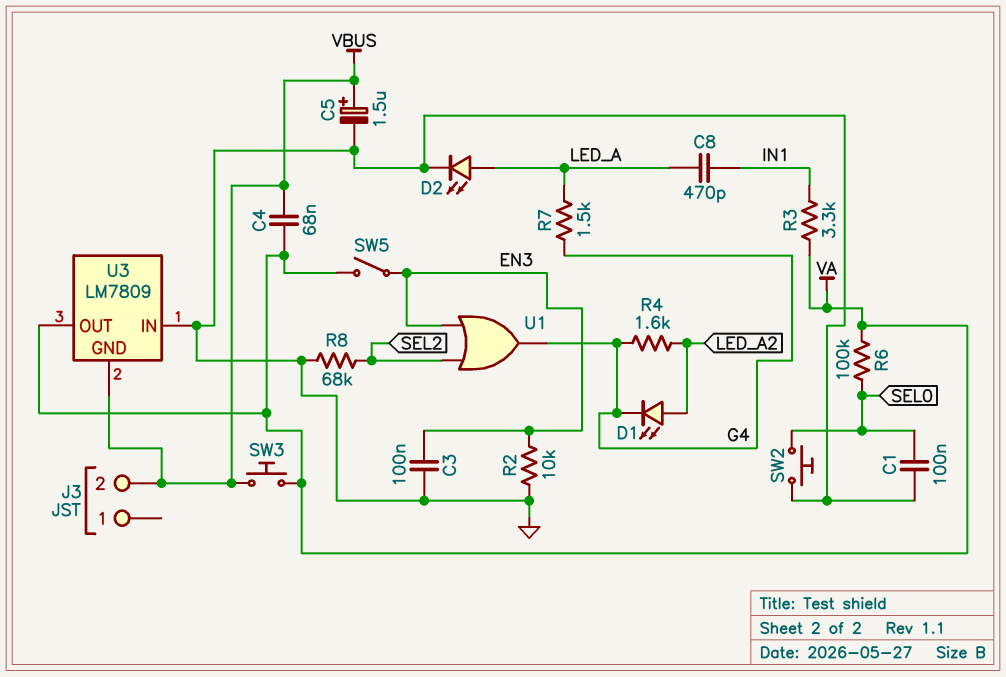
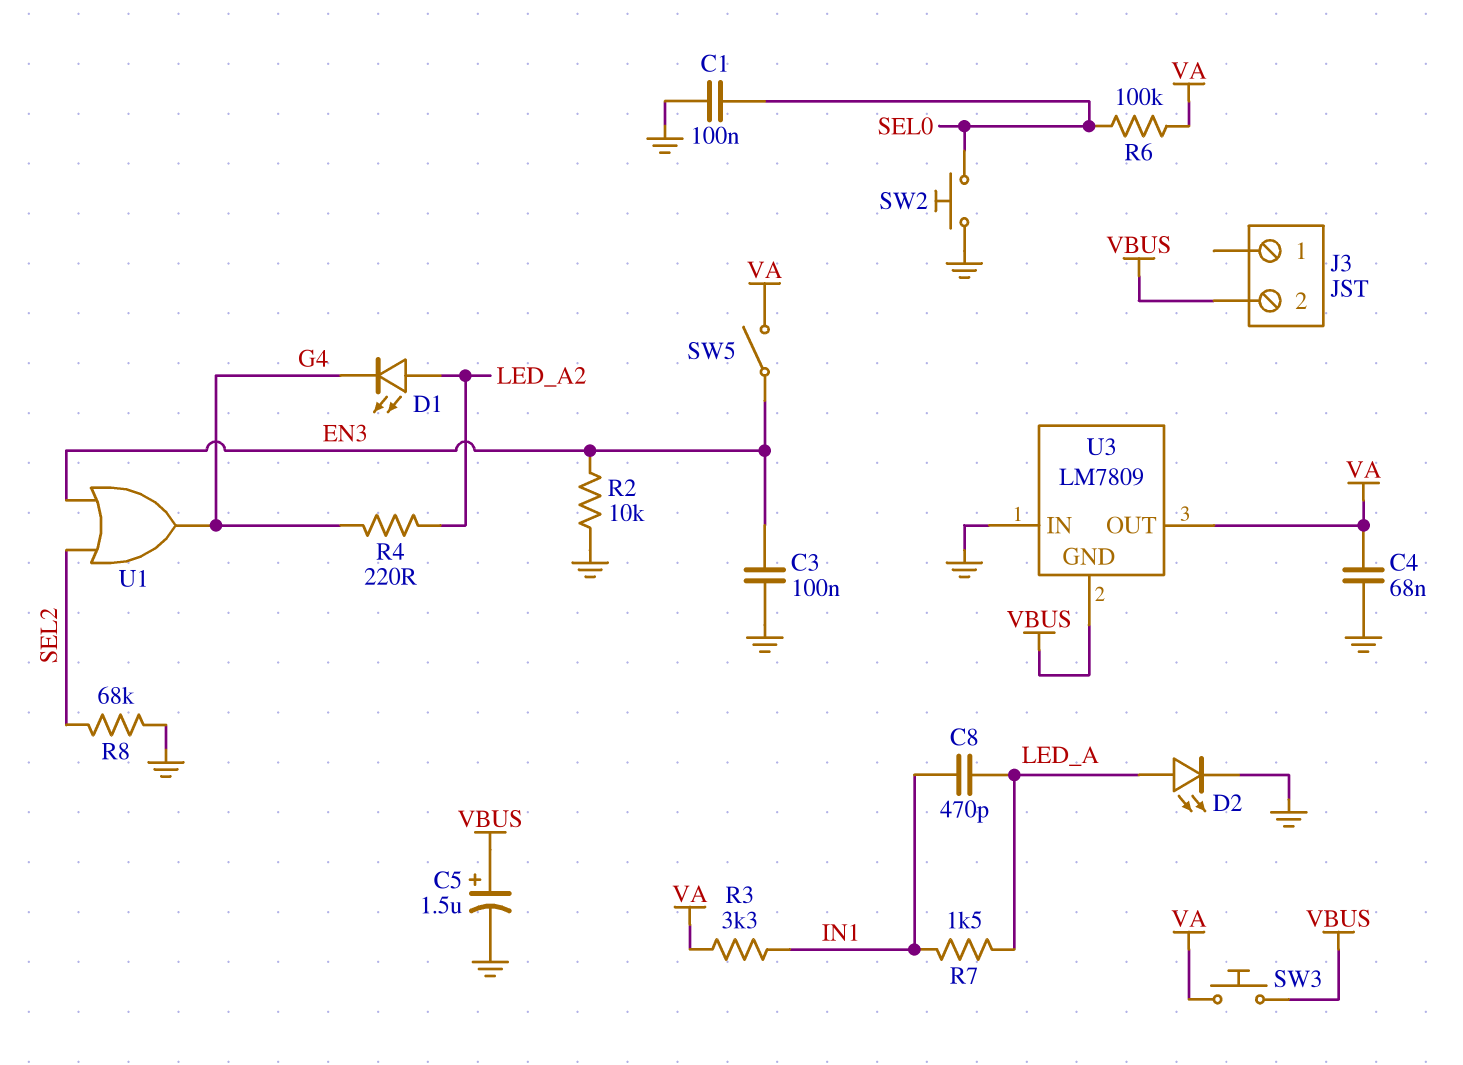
C4: 68nF (VA, VBUS) -> 68nF (GND, VA)
R4: 1.6k (G4, LED_A2) -> 220 (G4, LED_A2)
R7: 1.5k (G4, LED_A) -> 1.5k (IN1, LED_A)

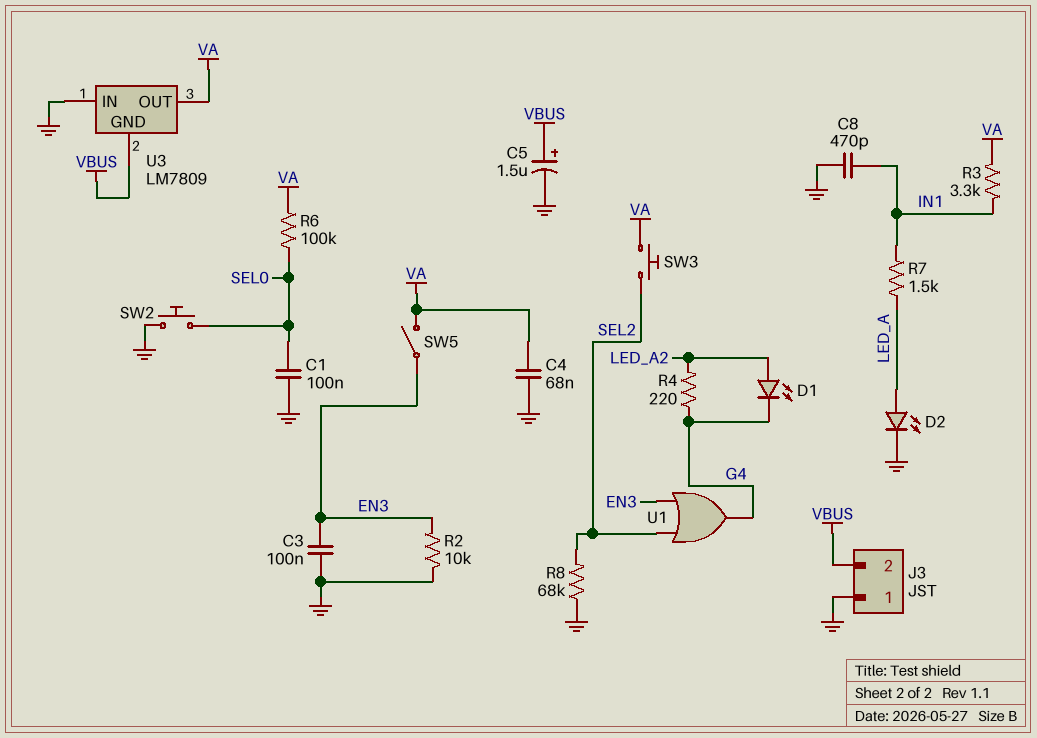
C8: 470pF (IN1, LED_A) -> 470pF (GND, IN1)
J3 pin 1: none -> GND
SW3: button (VA, VBUS) -> button (SEL2, VA)

